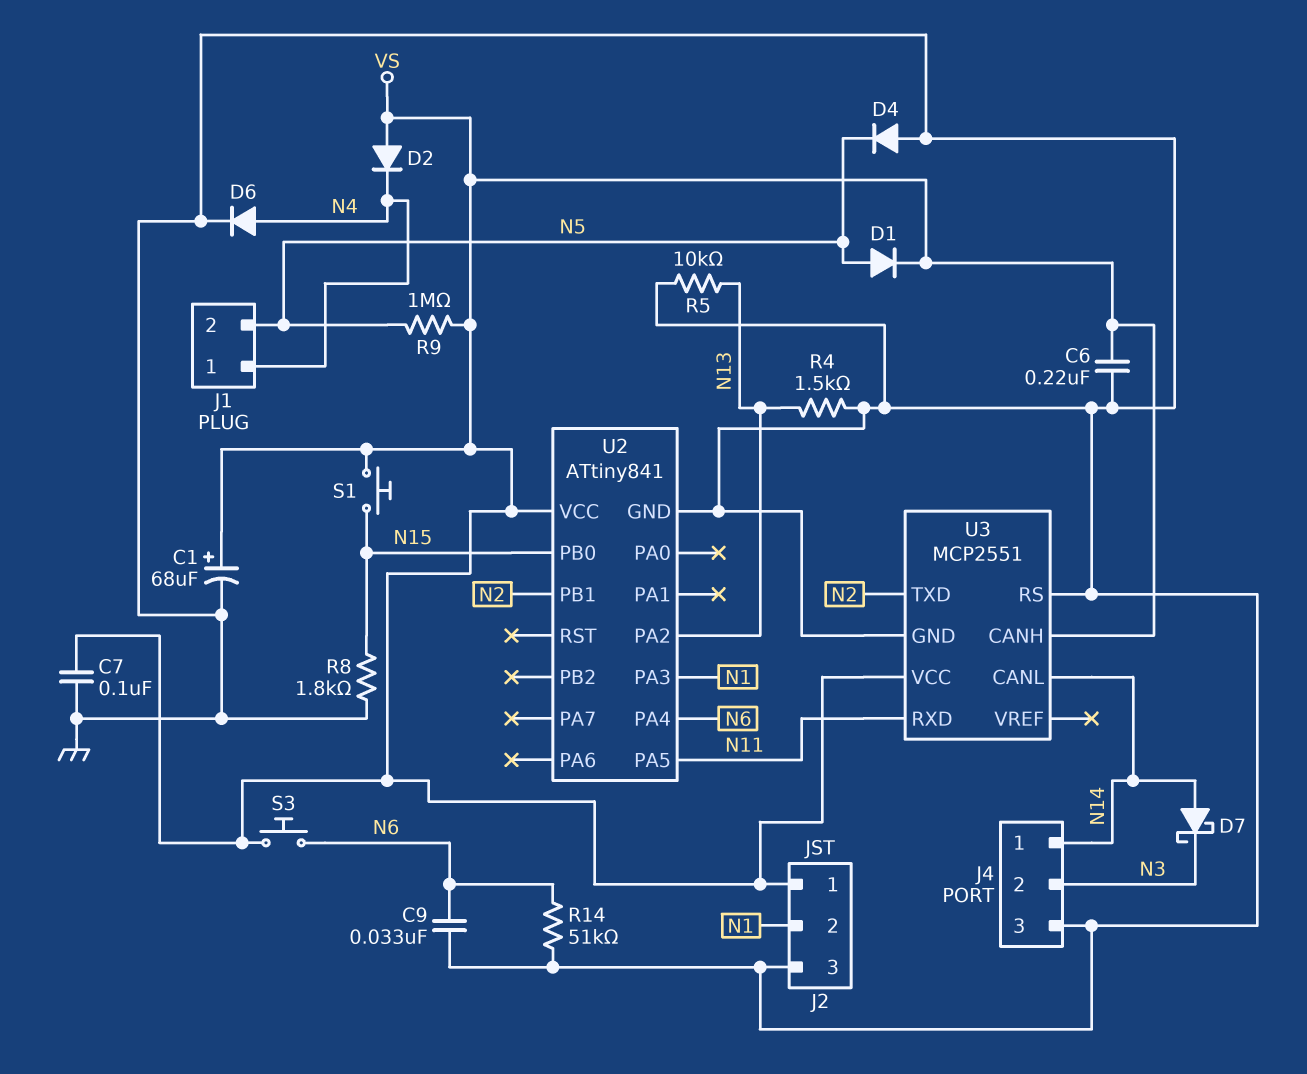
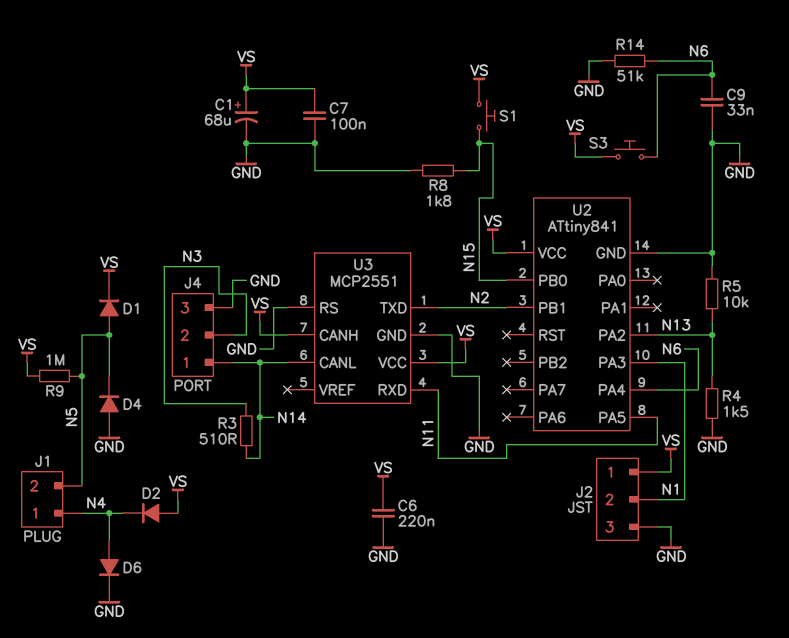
D7: schottky (A N14, K N3) -> none
R3: none -> 510 (N3, N14)

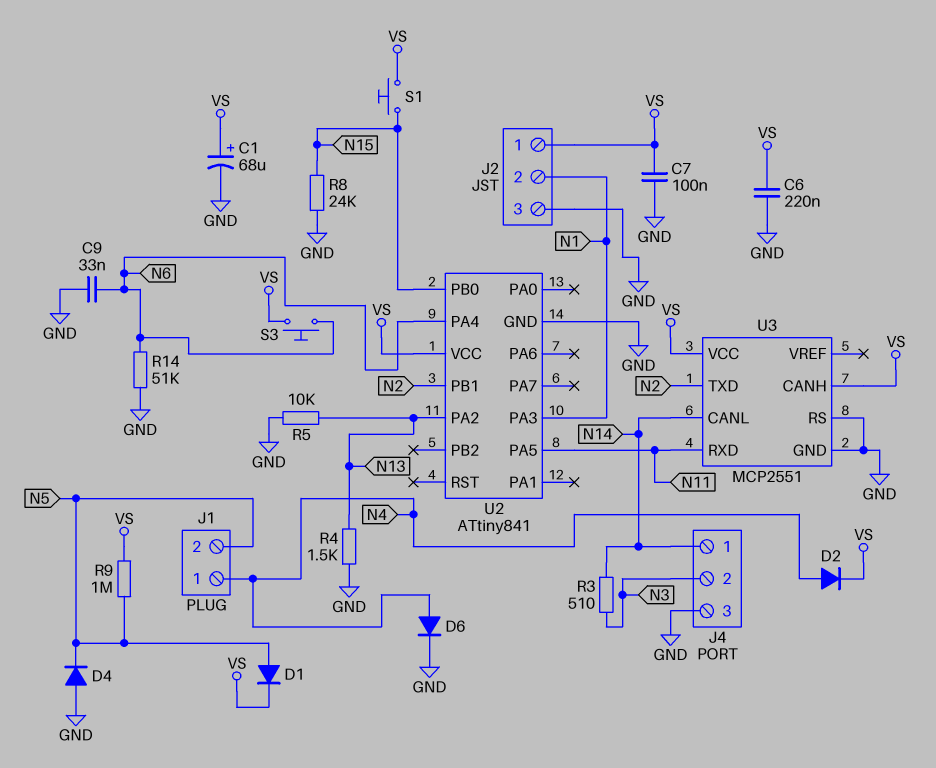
D2: diode (A VS, K N4) -> diode (A N4, K VS)
R8: 1.8k (GND, N15) -> 24k (GND, N15)

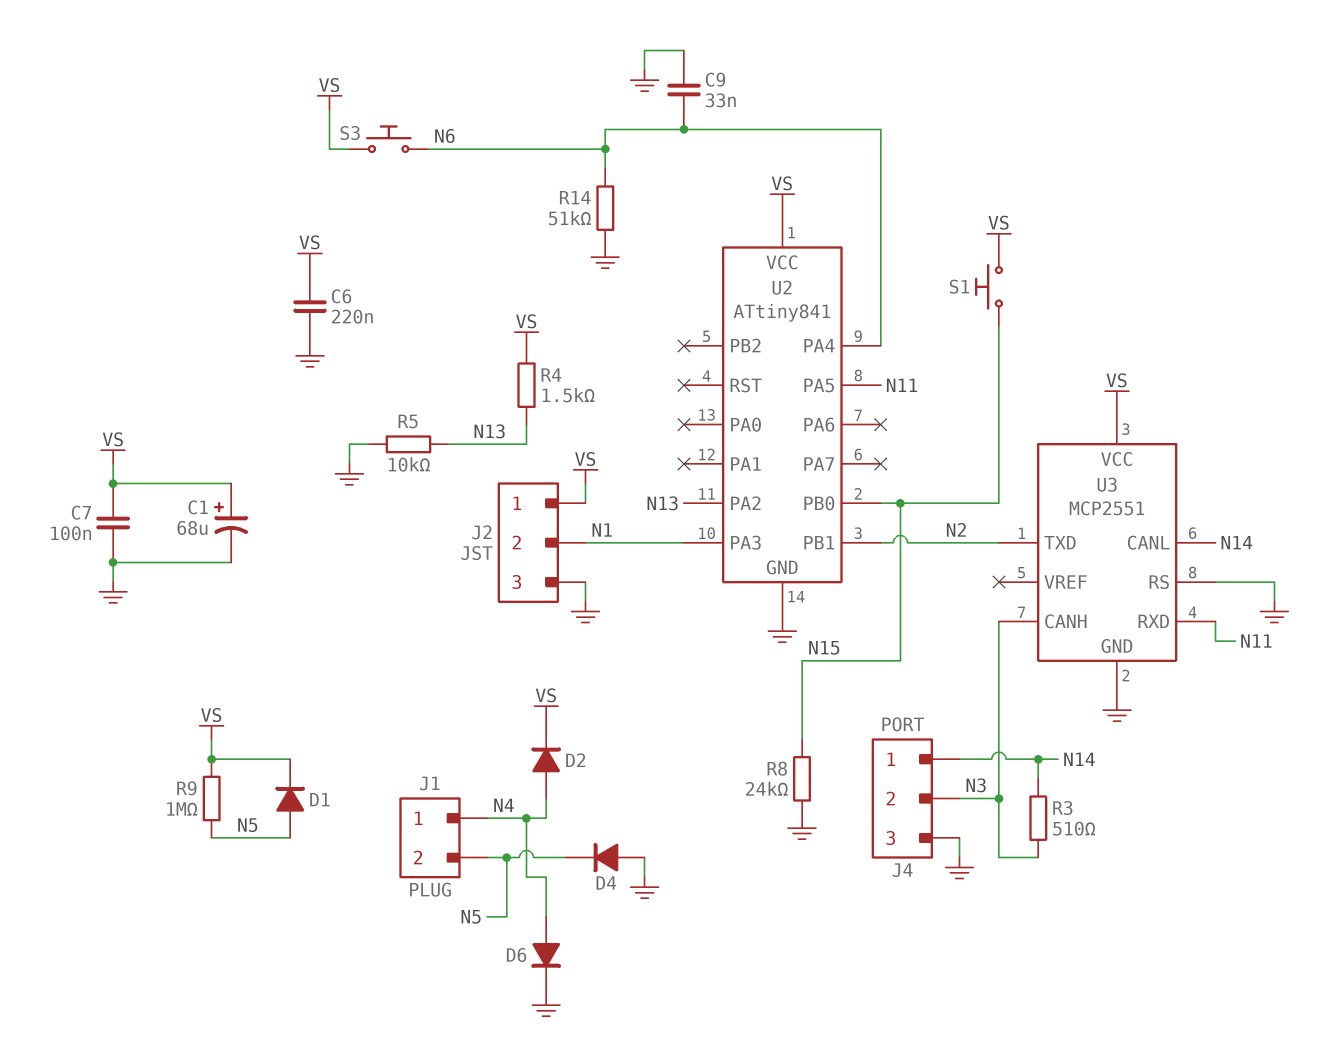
R4: 1.5k (GND, N13) -> 1.5k (N13, VS)
U3 pin CANH: VS -> N3

